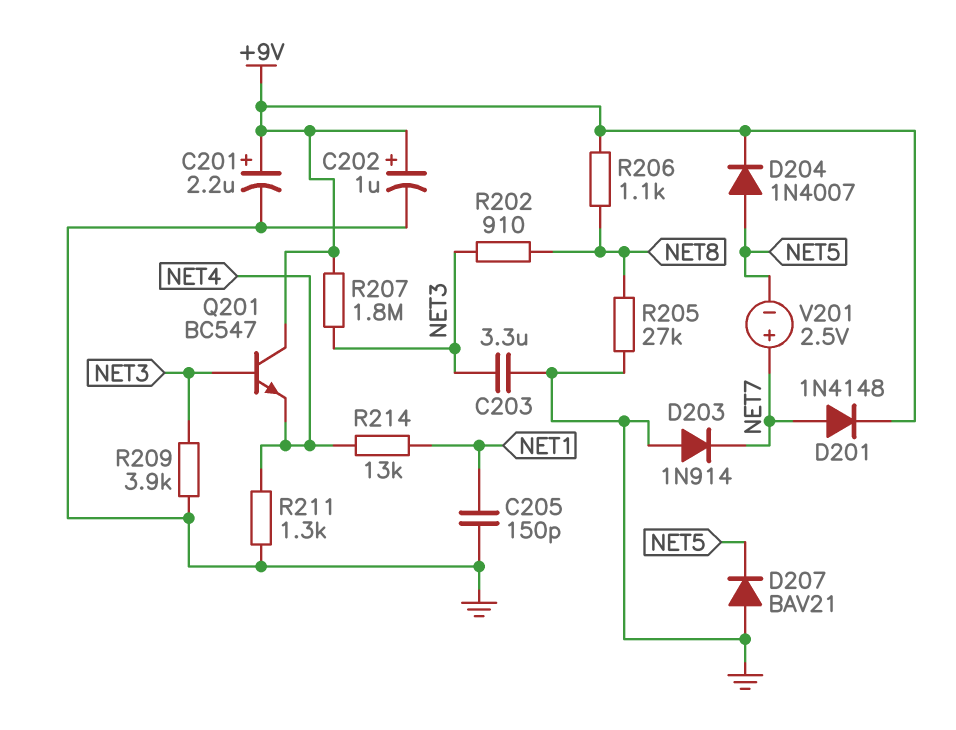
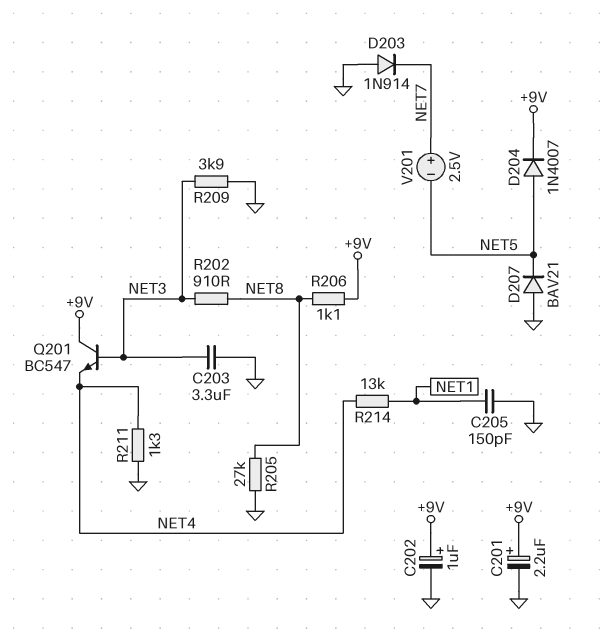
D201: diode 1N4148 (A NET7, K +9V) -> none
R207: 1.8M (+9V, NET3) -> none

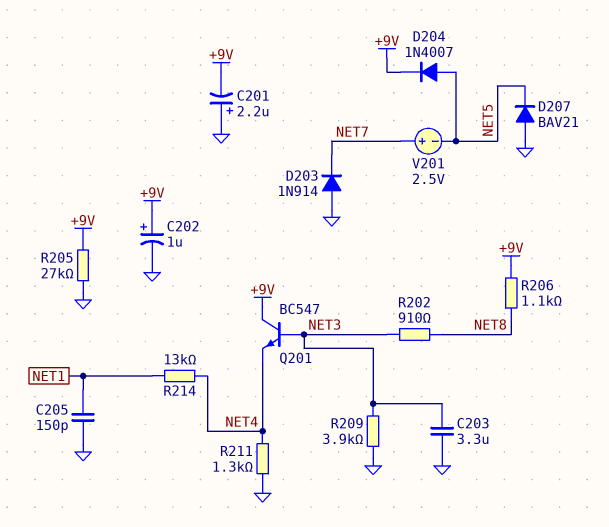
C201: 2.2uF (plus +9V, minus GND) -> 2.2uF (plus GND, minus +9V)
R205: 27k (GND, NET8) -> 27k (+9V, GND)

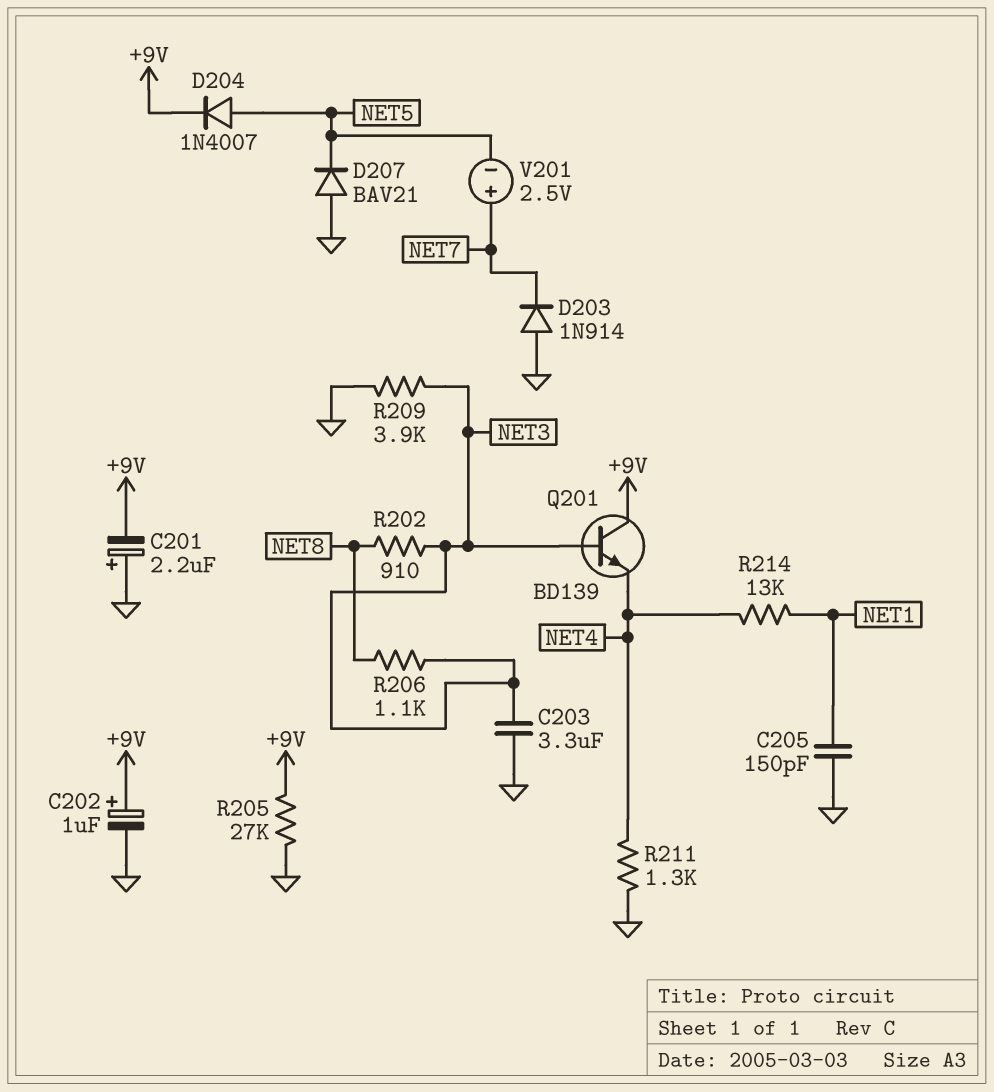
Q201: NPN BC547 (B NET3, C +9V, E NET4) -> NPN BD139 (B NET3, C +9V, E NET4)
R206: 1.1k (+9V, NET8) -> 1.1k (NET3, NET8)

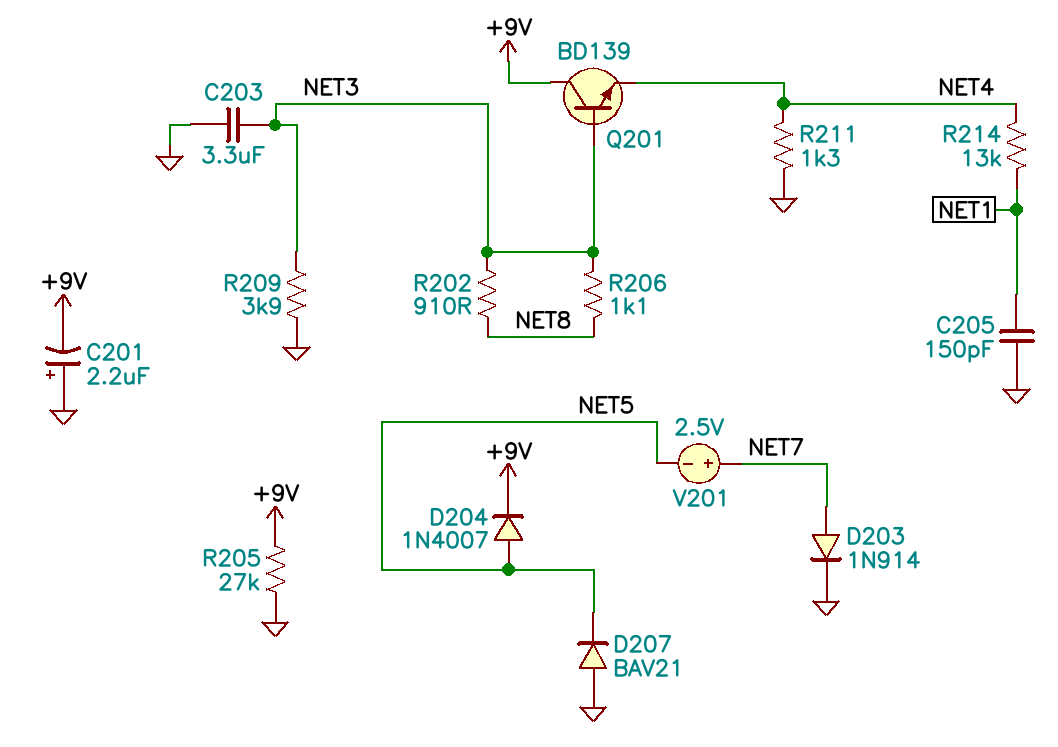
C202: 1uF (plus +9V, minus GND) -> none
D203: diode 1N914 (A GND, K NET7) -> diode 1N914 (A NET7, K GND)

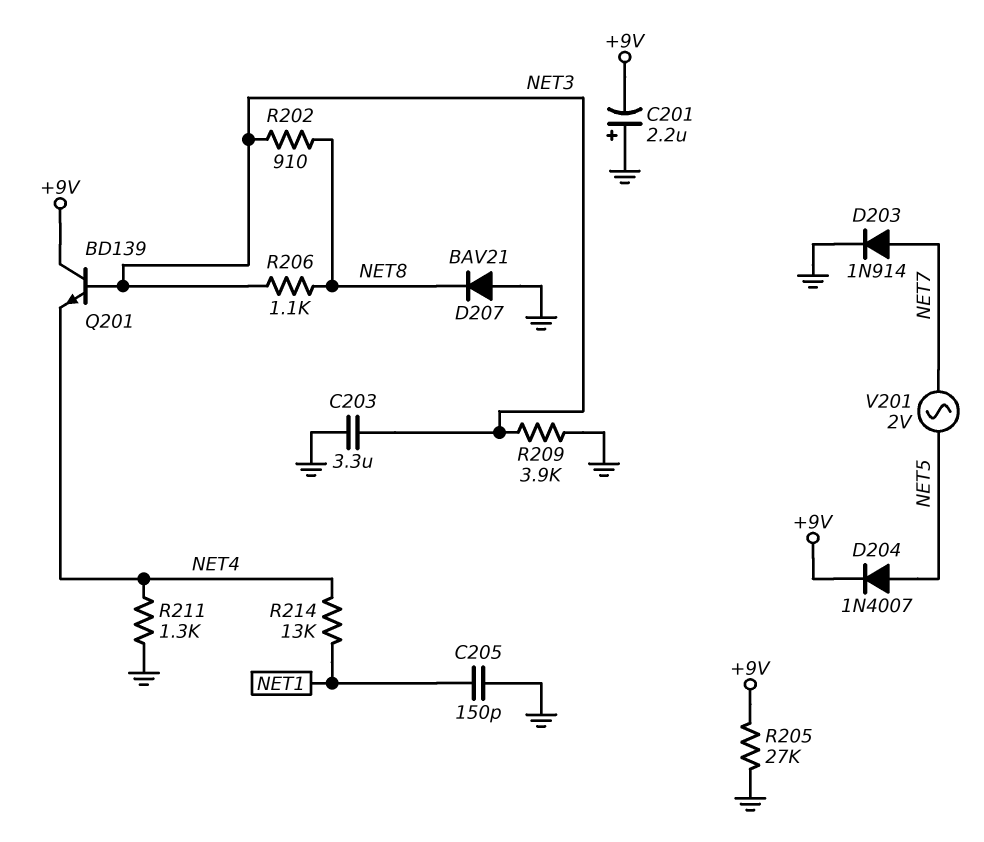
D207: diode BAV21 (A GND, K NET5) -> diode BAV21 (A GND, K NET8)
V201: 2.5V (plus NET7, minus NET5) -> AC 2V (NET5, NET7)

